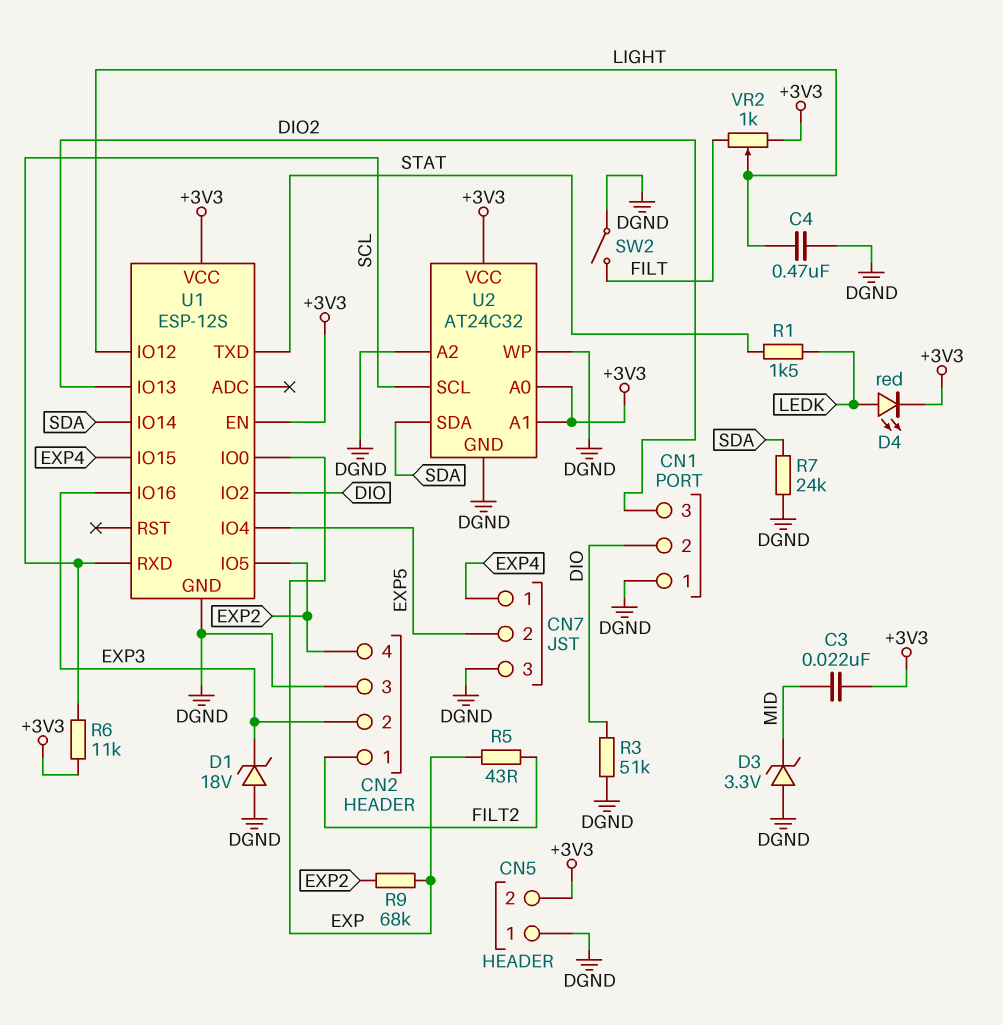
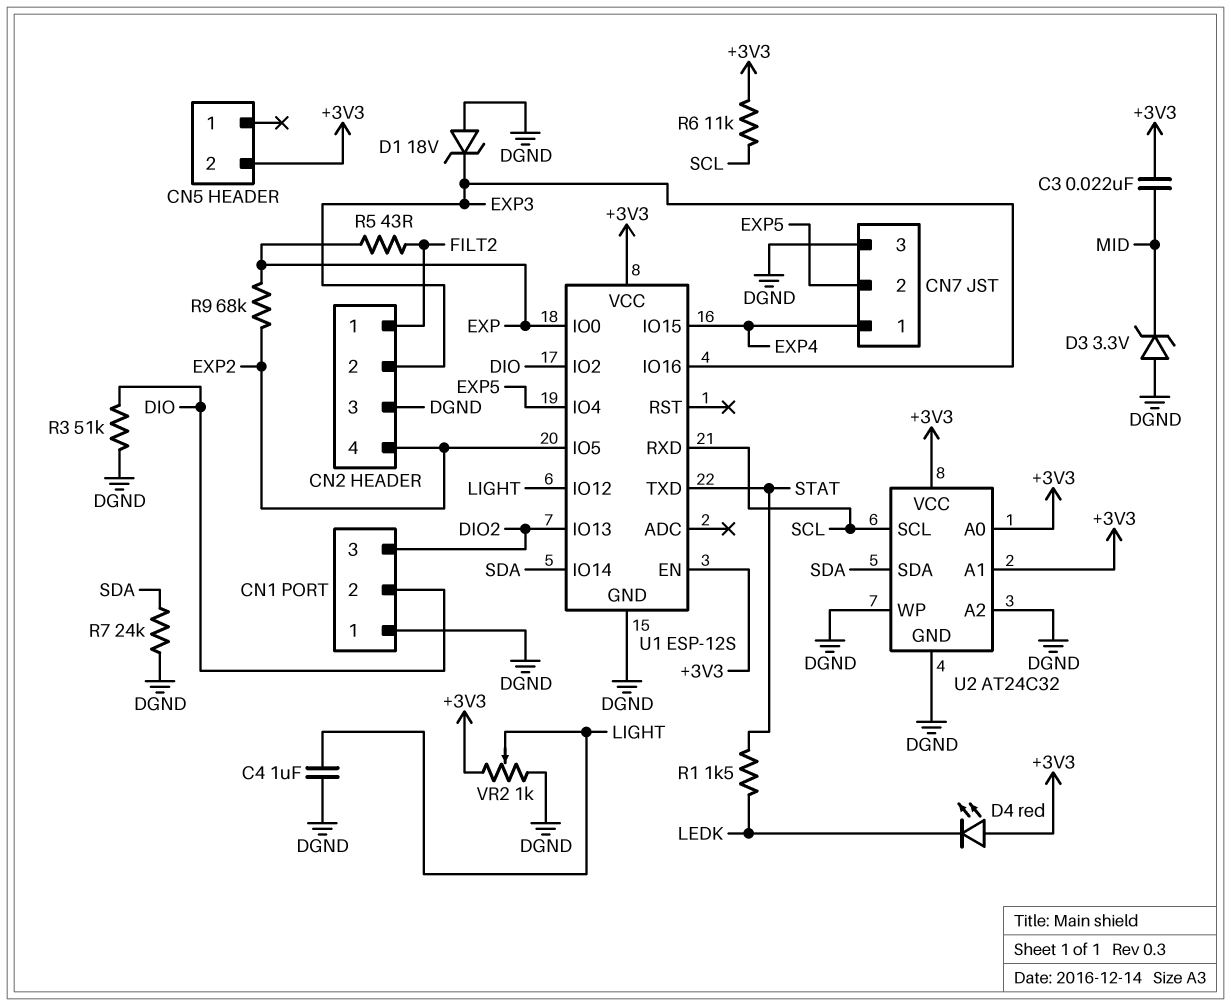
C4: 470nF (DGND, LIGHT) -> 1uF (DGND, LIGHT)
CN5 pin 1: DGND -> none
D4: LED red (A LEDK, K +3V3) -> LED red (A +3V3, K LEDK)
SW2: switch (DGND, FILT) -> none
VR2: 1k (+3V3, FILT, wiper LIGHT) -> 1k (+3V3, DGND, wiper LIGHT)

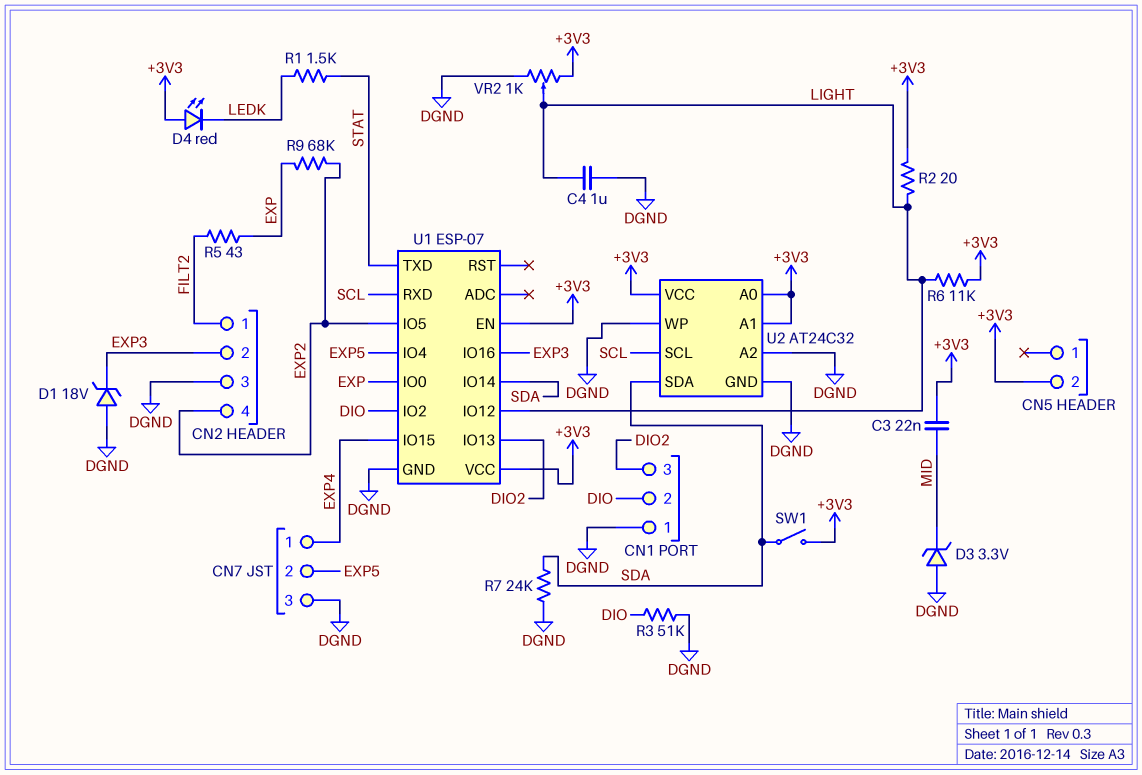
R2: none -> 20 (+3V3, LIGHT)
R6: 11k (+3V3, SCL) -> 11k (+3V3, LIGHT)
SW1: none -> switch (+3V3, SDA)
U1: ESP-12S -> ESP-07

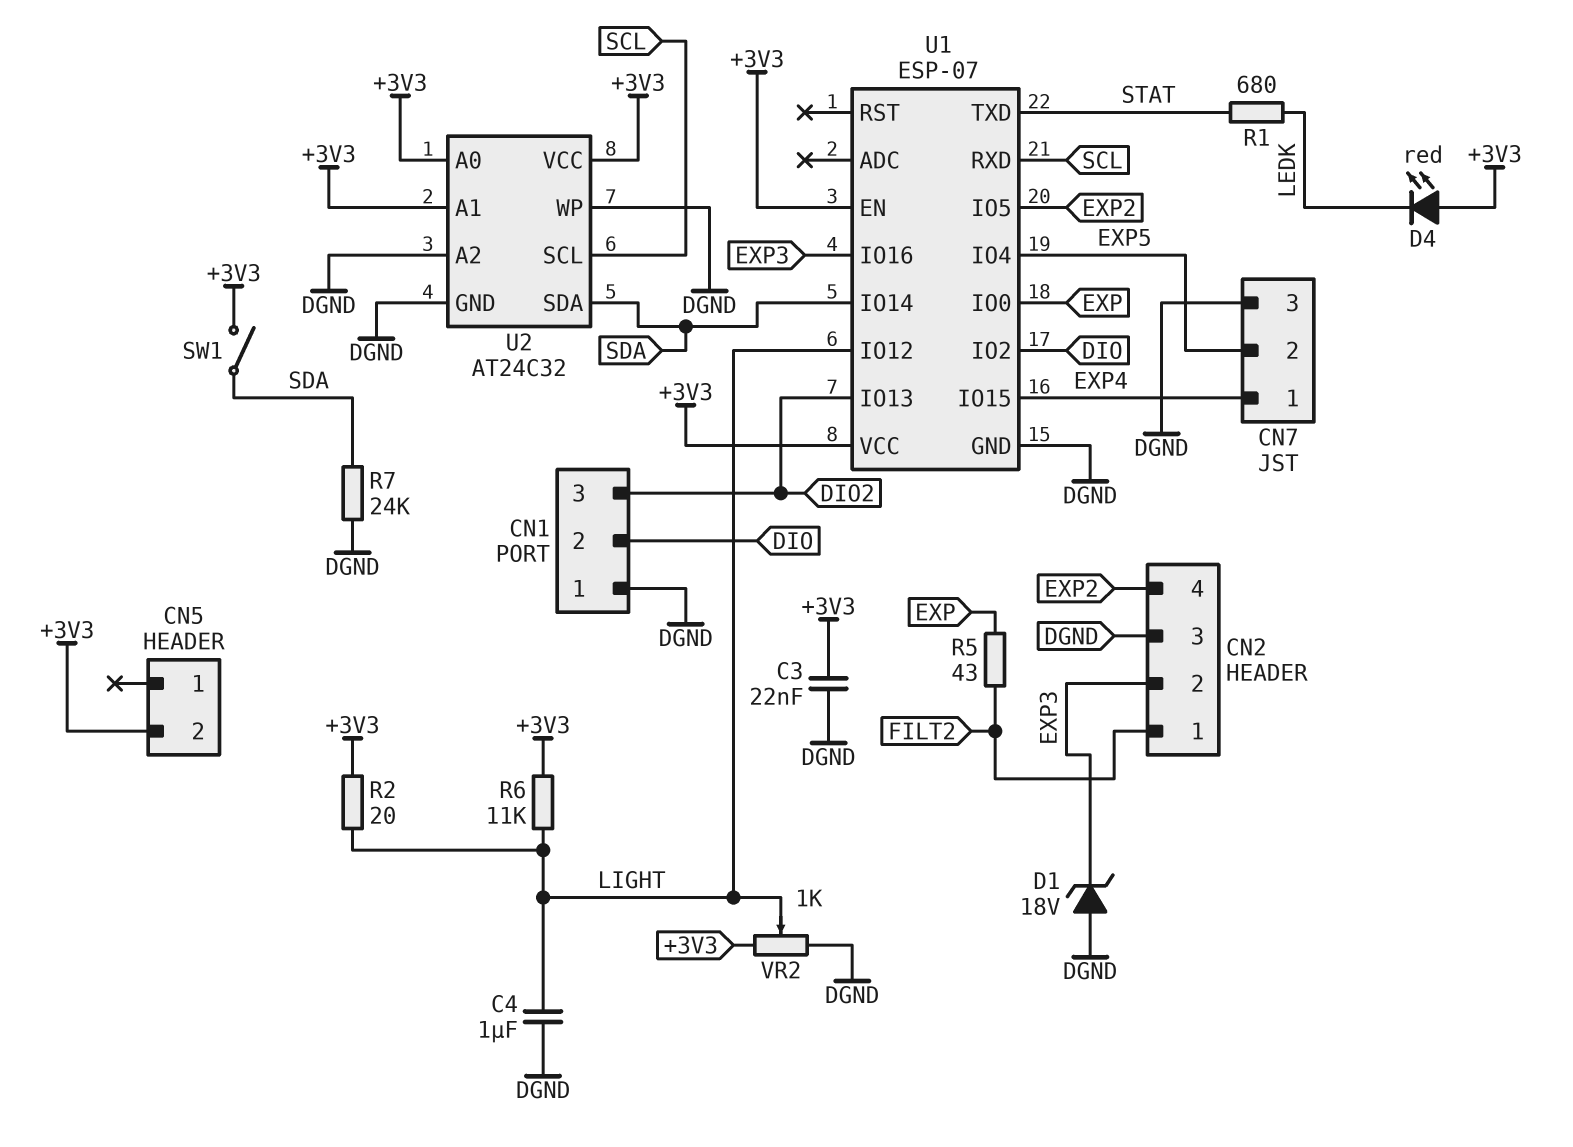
C3: 22nF (+3V3, MID) -> 22nF (+3V3, DGND)
D3: zener 3.3V (A DGND, K MID) -> none
R1: 1.5k (LEDK, STAT) -> 680 (LEDK, STAT)
R3: 51k (DGND, DIO) -> none
R9: 68k (EXP, EXP2) -> none

